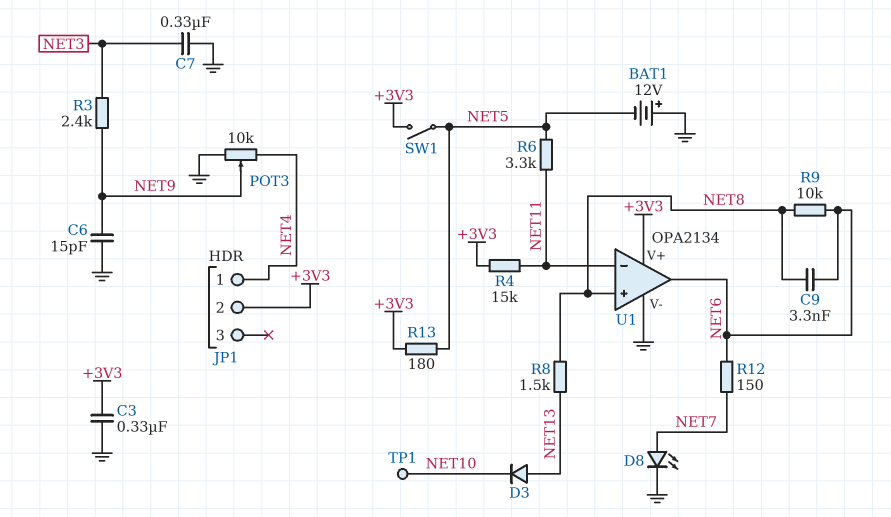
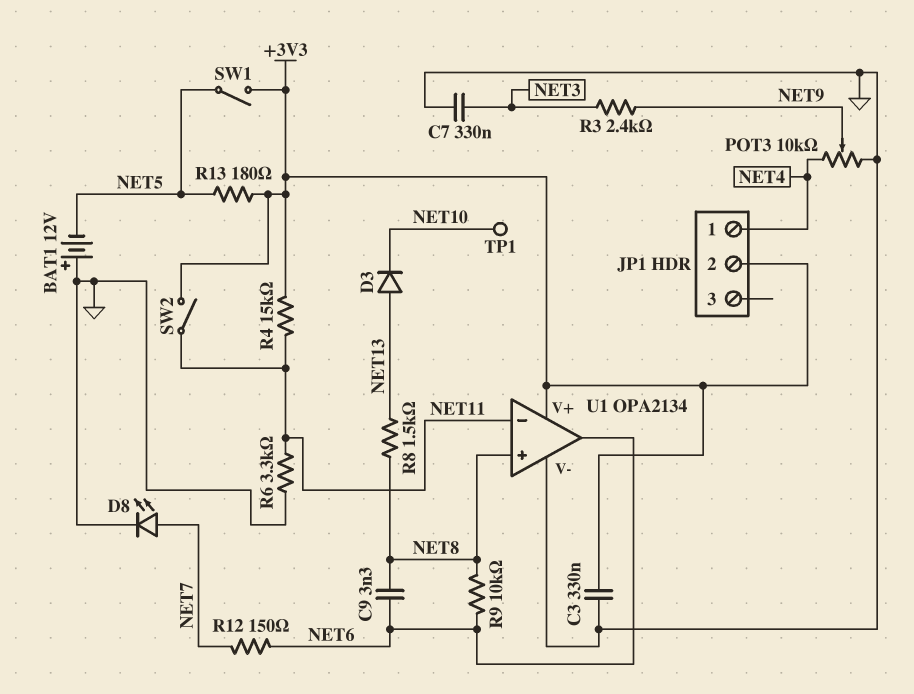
C6: 15pF (GND, NET9) -> none
R6: 3.3k (NET5, NET11) -> 3.3k (GND, NET11)
SW2: none -> switch (+3V3, NET11)

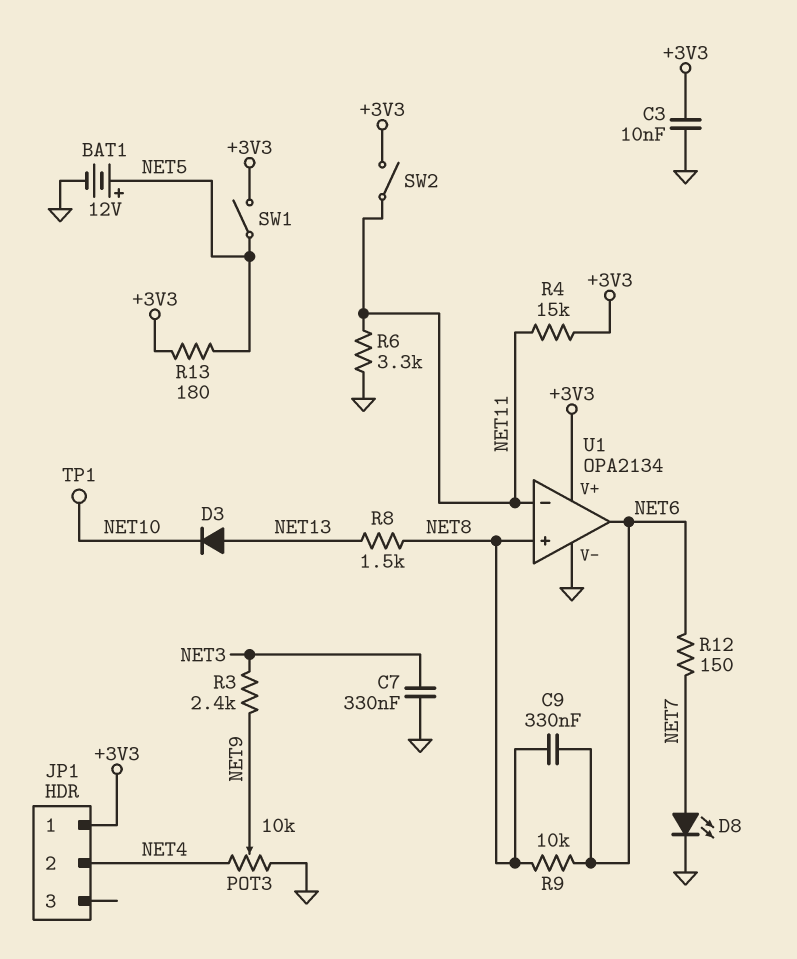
BAT1: 12V (plus GND, minus NET5) -> 12V (plus NET5, minus GND)
C3: 330nF (+3V3, GND) -> 10nF (+3V3, GND)
C9: 3.3nF (NET6, NET8) -> 330nF (NET6, NET8)
JP1 pin 1: NET4 -> +3V3
JP1 pin 2: +3V3 -> NET4

